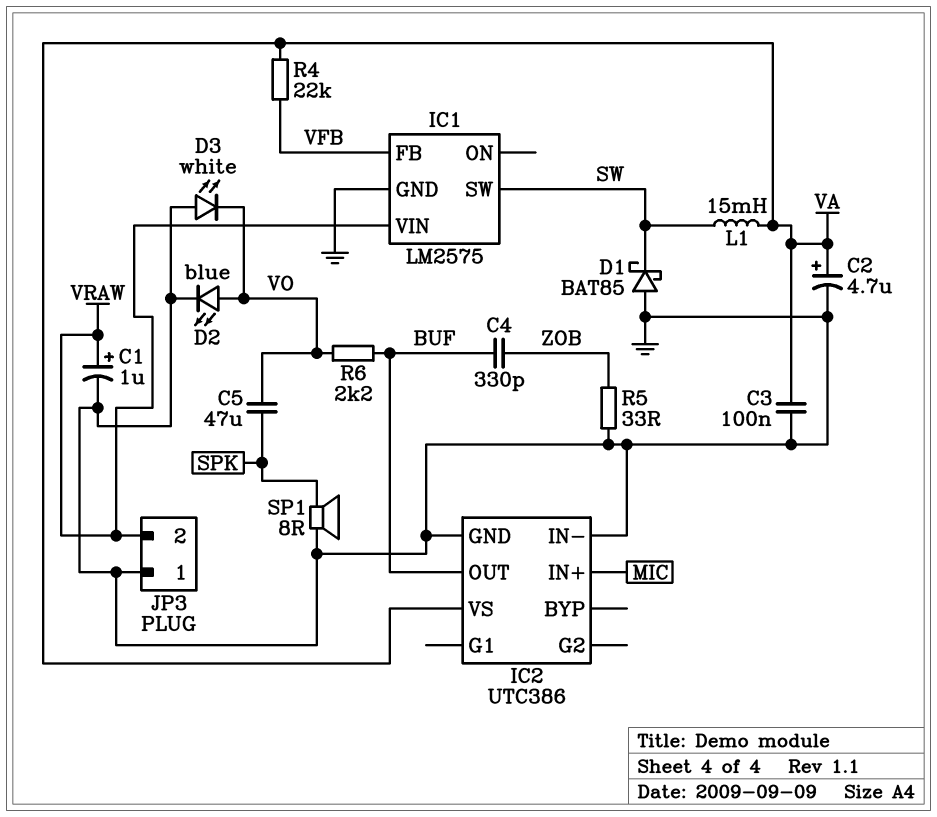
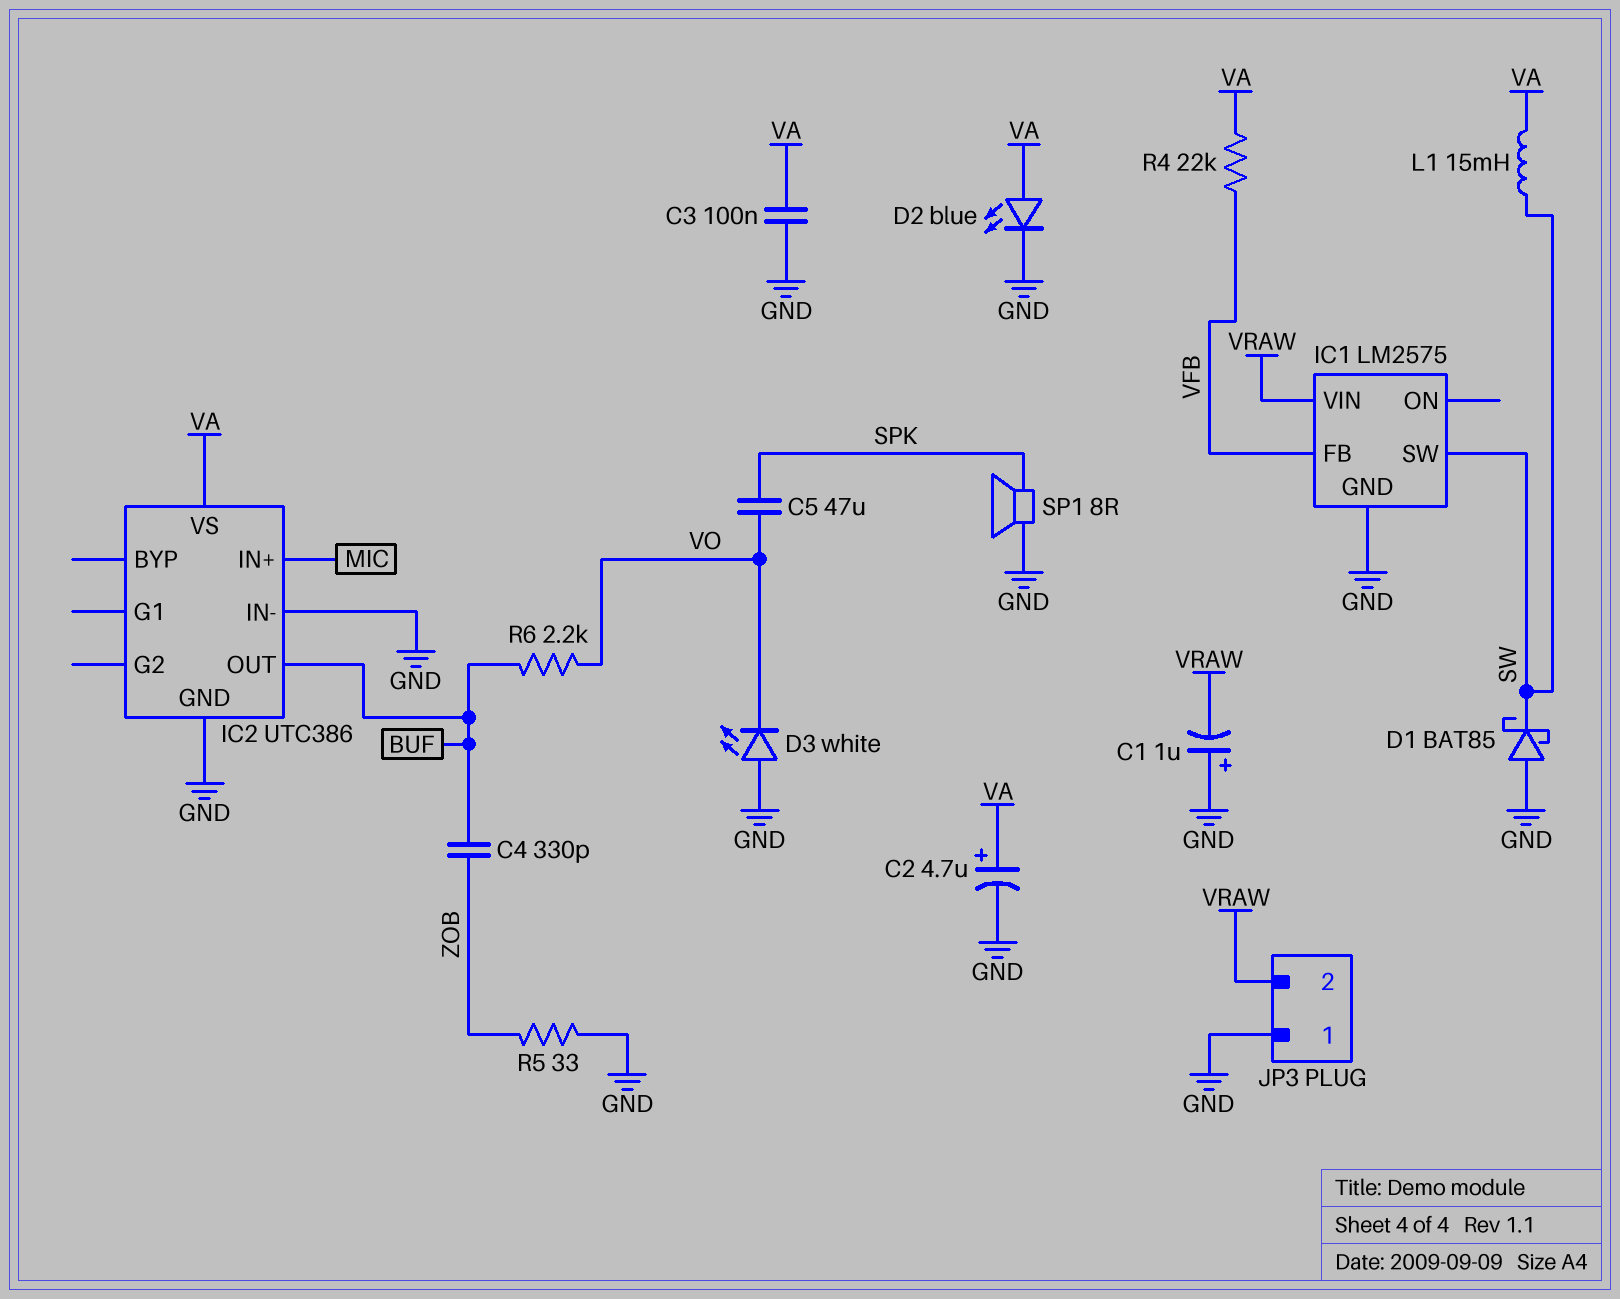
C1: 1uF (plus VRAW, minus GND) -> 1uF (plus GND, minus VRAW)
D2: LED blue (A VO, K GND) -> LED blue (A VA, K GND)

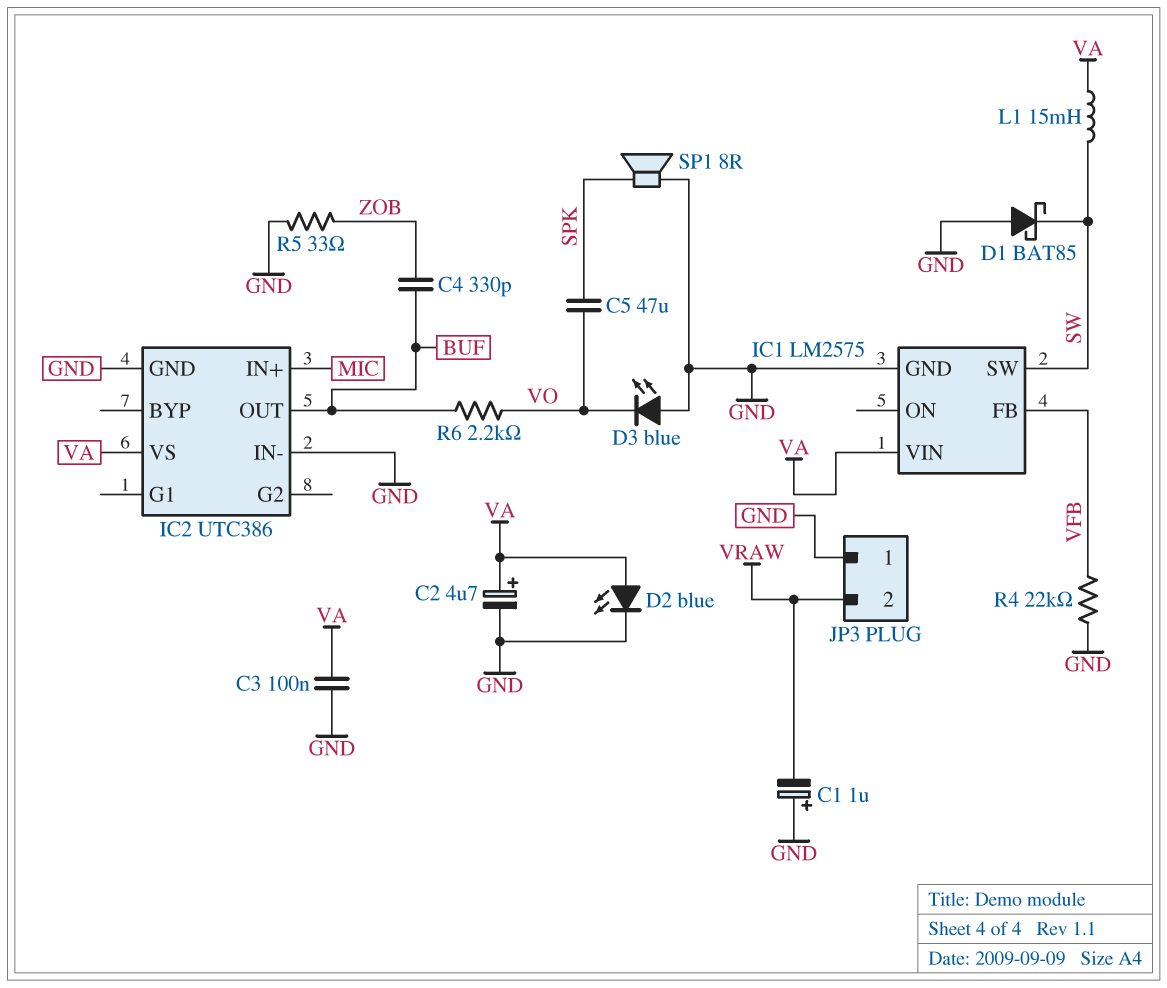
D3: LED white (A GND, K VO) -> LED blue (A GND, K VO)
IC1 pin VIN: VRAW -> VA
R4: 22k (VA, VFB) -> 22k (GND, VFB)

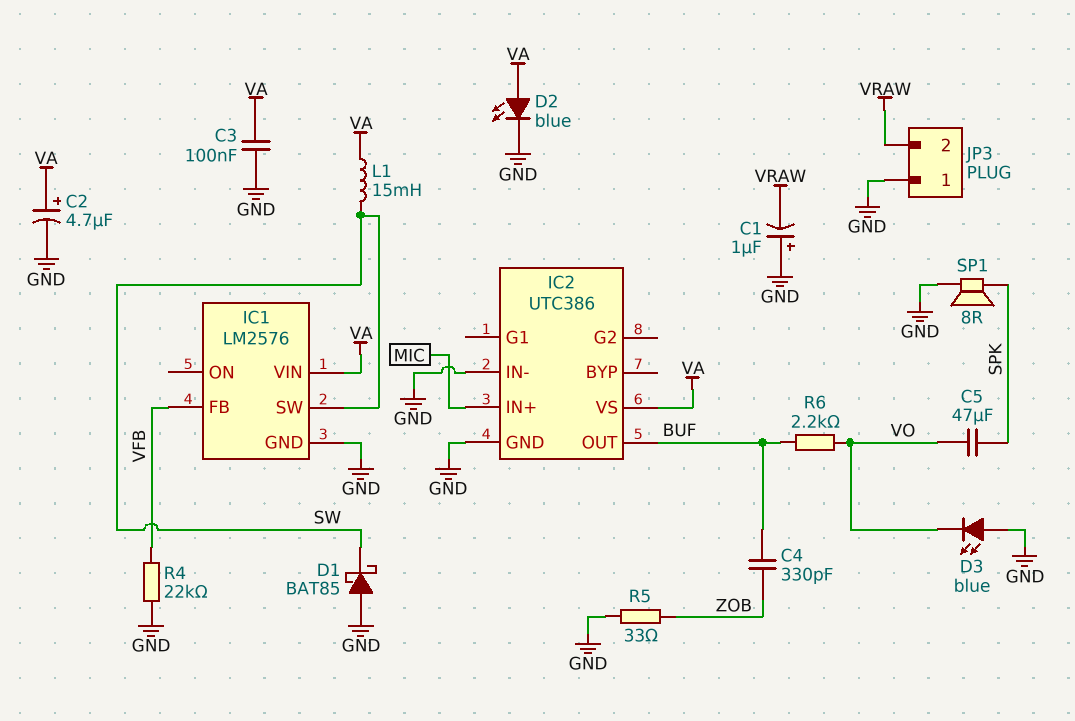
IC1: LM2575 -> LM2576

